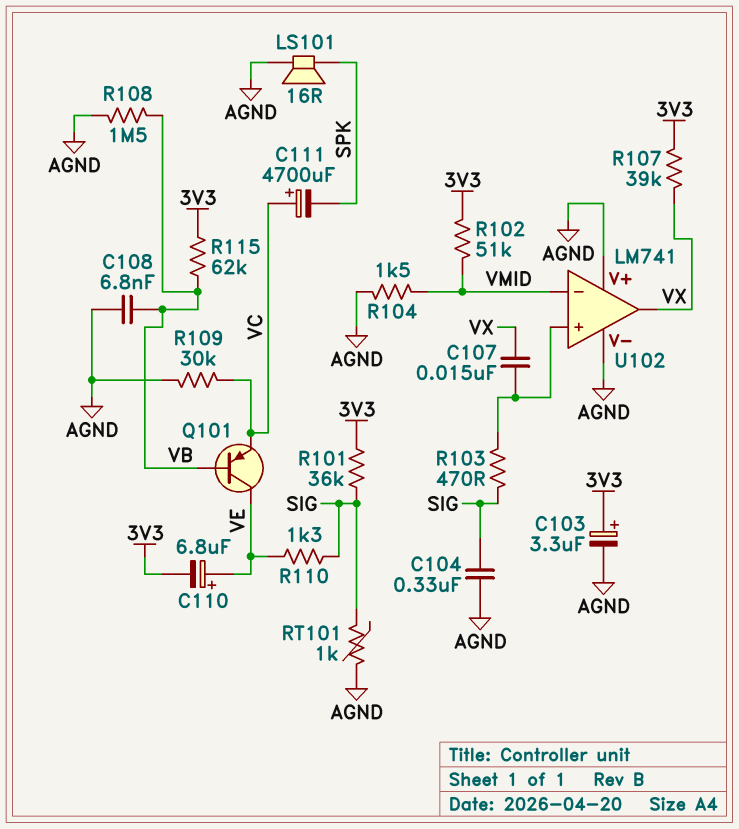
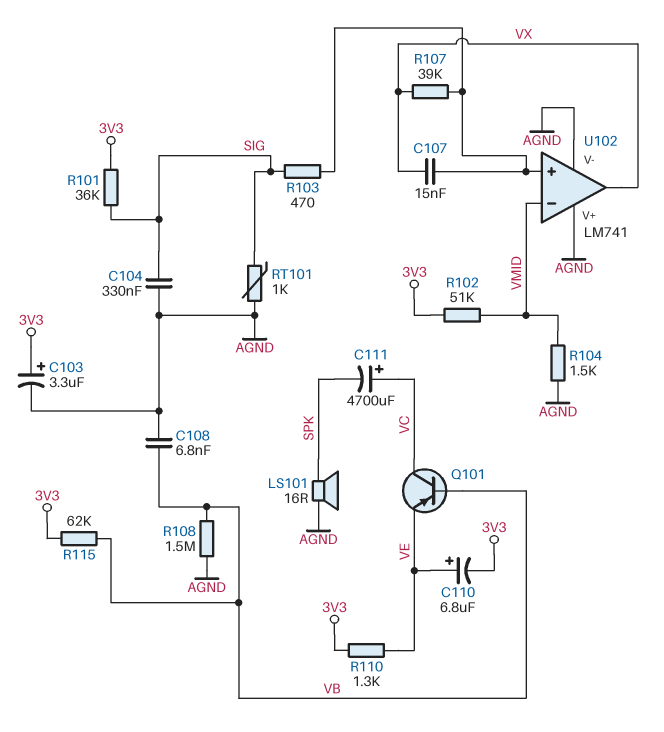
Q101: PNP (B VB, C VE, E VC) -> PNP (B VB, C VC, E VE)
R107: 39k (3V3, VX) -> 39k (U102/in+, VX)
R109: 30k (AGND, VC) -> none
R110: 1.3k (SIG, VE) -> 1.3k (3V3, VE)

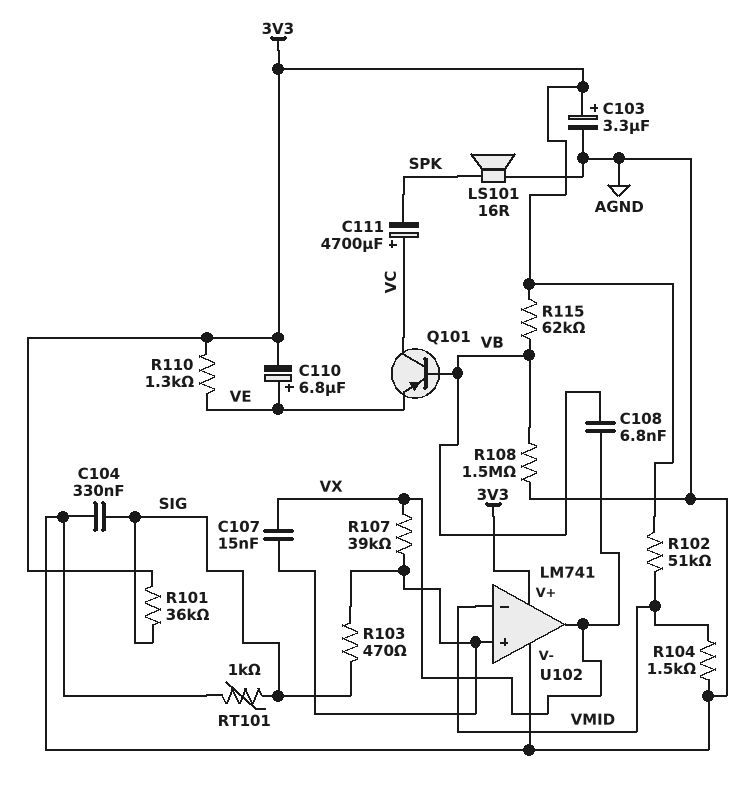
C108: 6.8nF (AGND, VB) -> 6.8nF (VB, VX)
U102 pin V+: AGND -> 3V3

